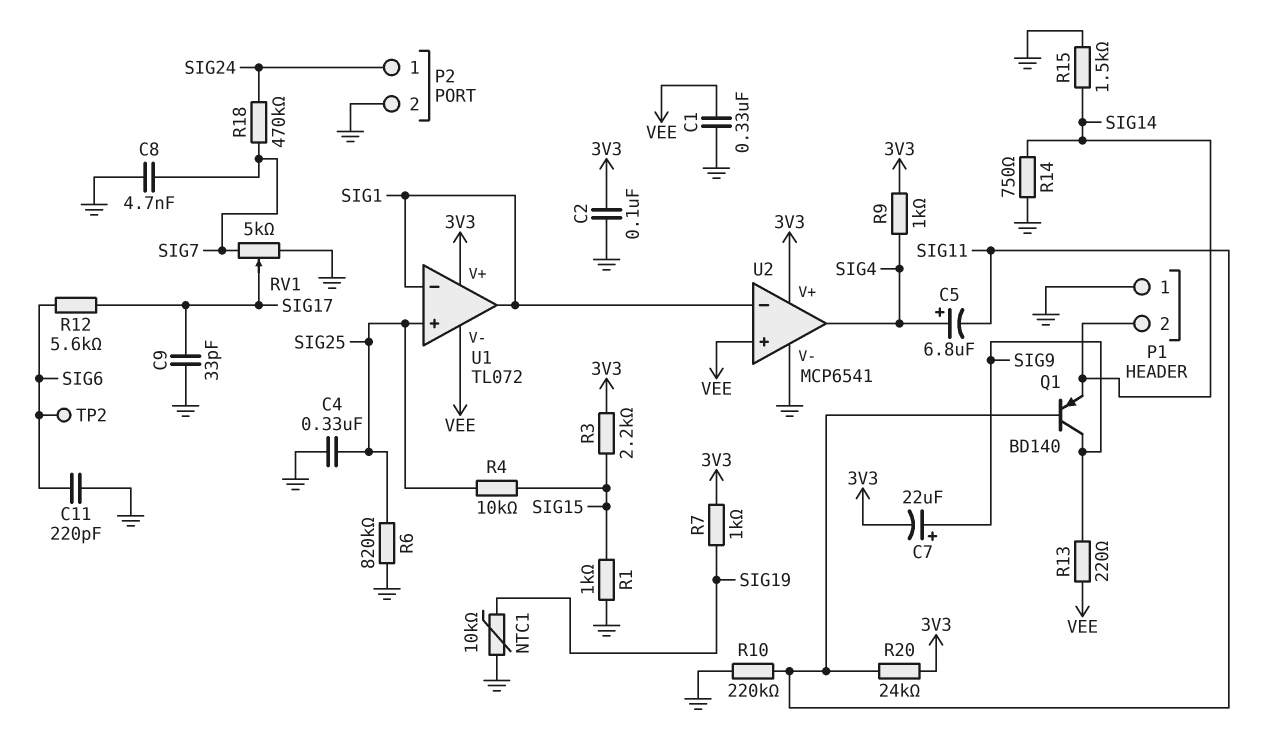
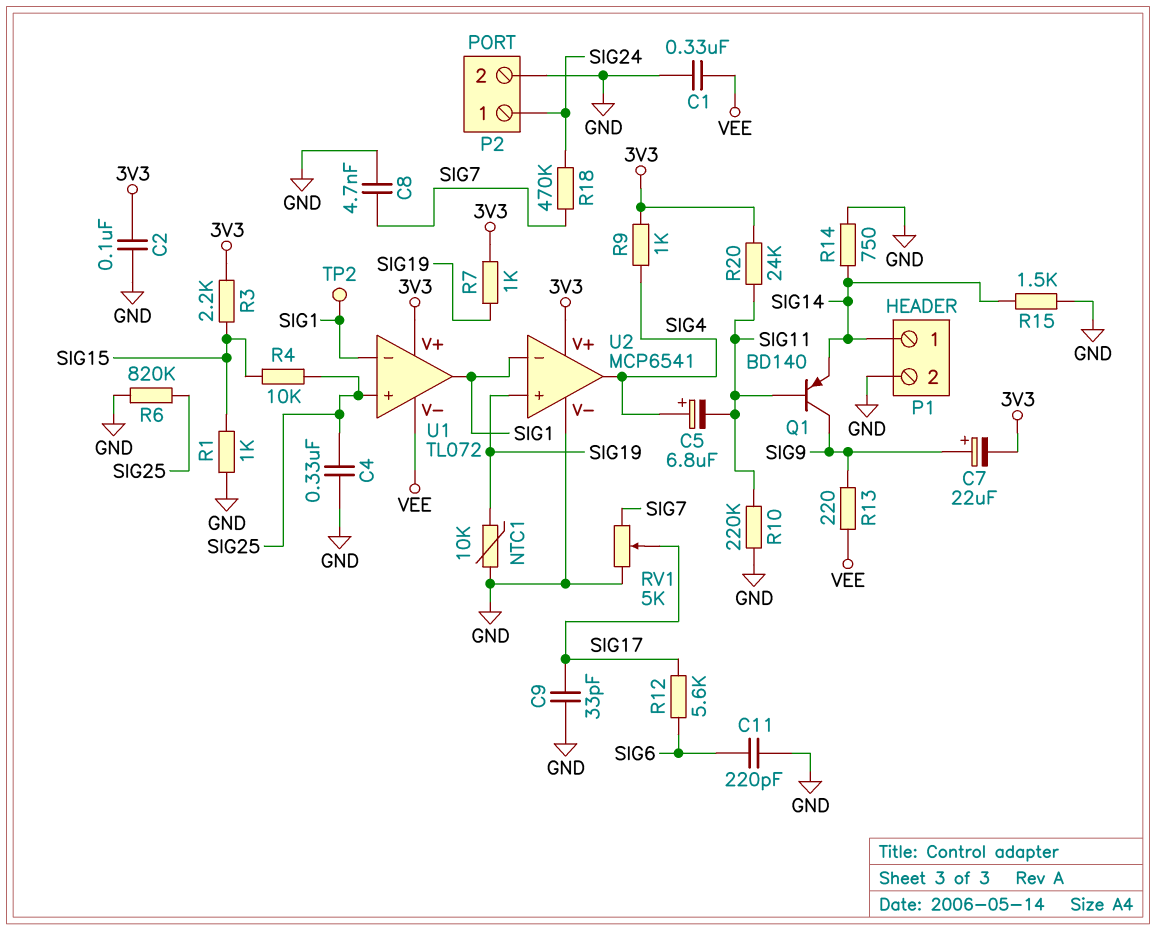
P1 pin 1: GND -> SIG14
P1 pin 2: SIG14 -> GND
TP2: test point (SIG6) -> test point (SIG1)
U2 pin in+: VEE -> SIG19

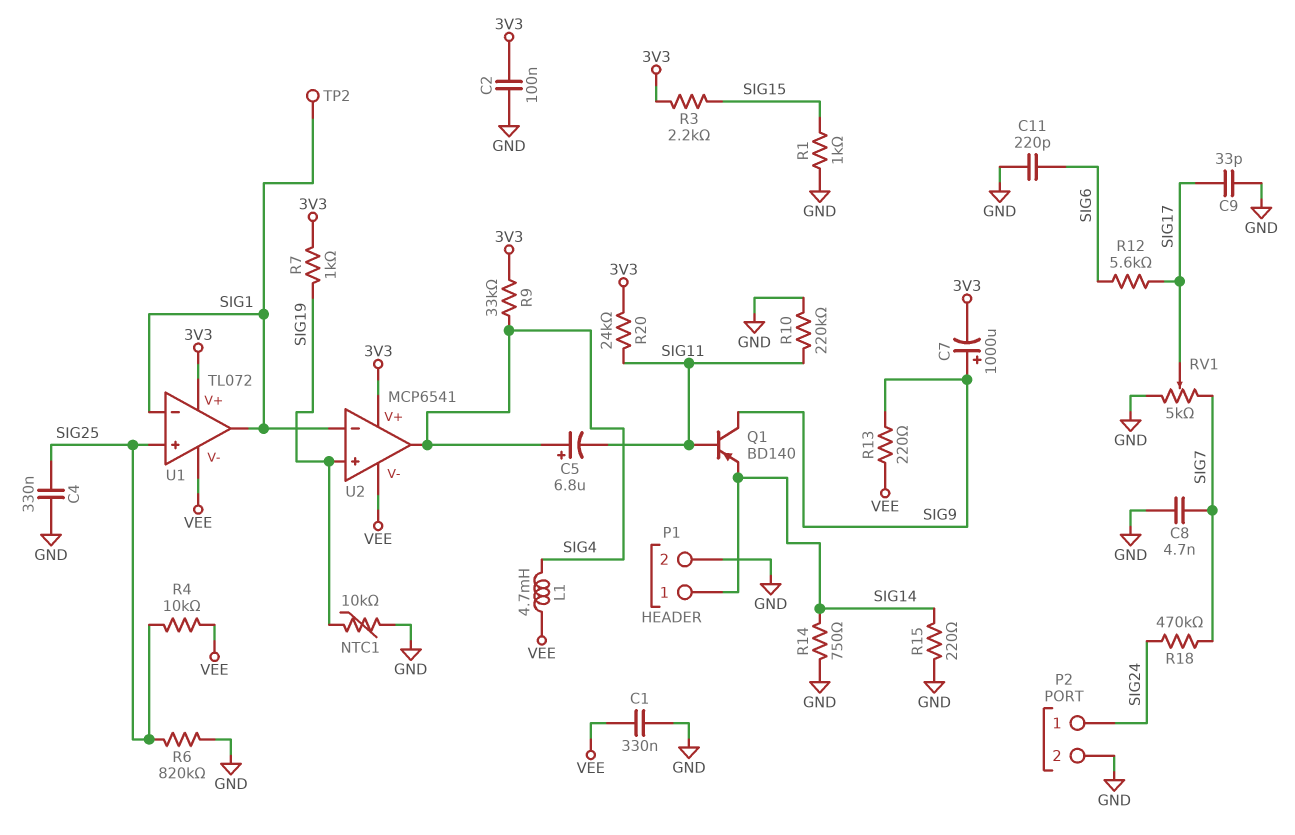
C7: 22uF (plus SIG9, minus 3V3) -> 1000uF (plus SIG9, minus 3V3)
L1: none -> 4.7mH (SIG4, VEE)
R4: 10k (SIG15, SIG25) -> 10k (SIG25, VEE)
R9: 1k (3V3, SIG4) -> 33k (3V3, SIG4)
R15: 1.5k (GND, SIG14) -> 220 (GND, SIG14)
U2 pin V-: GND -> VEE

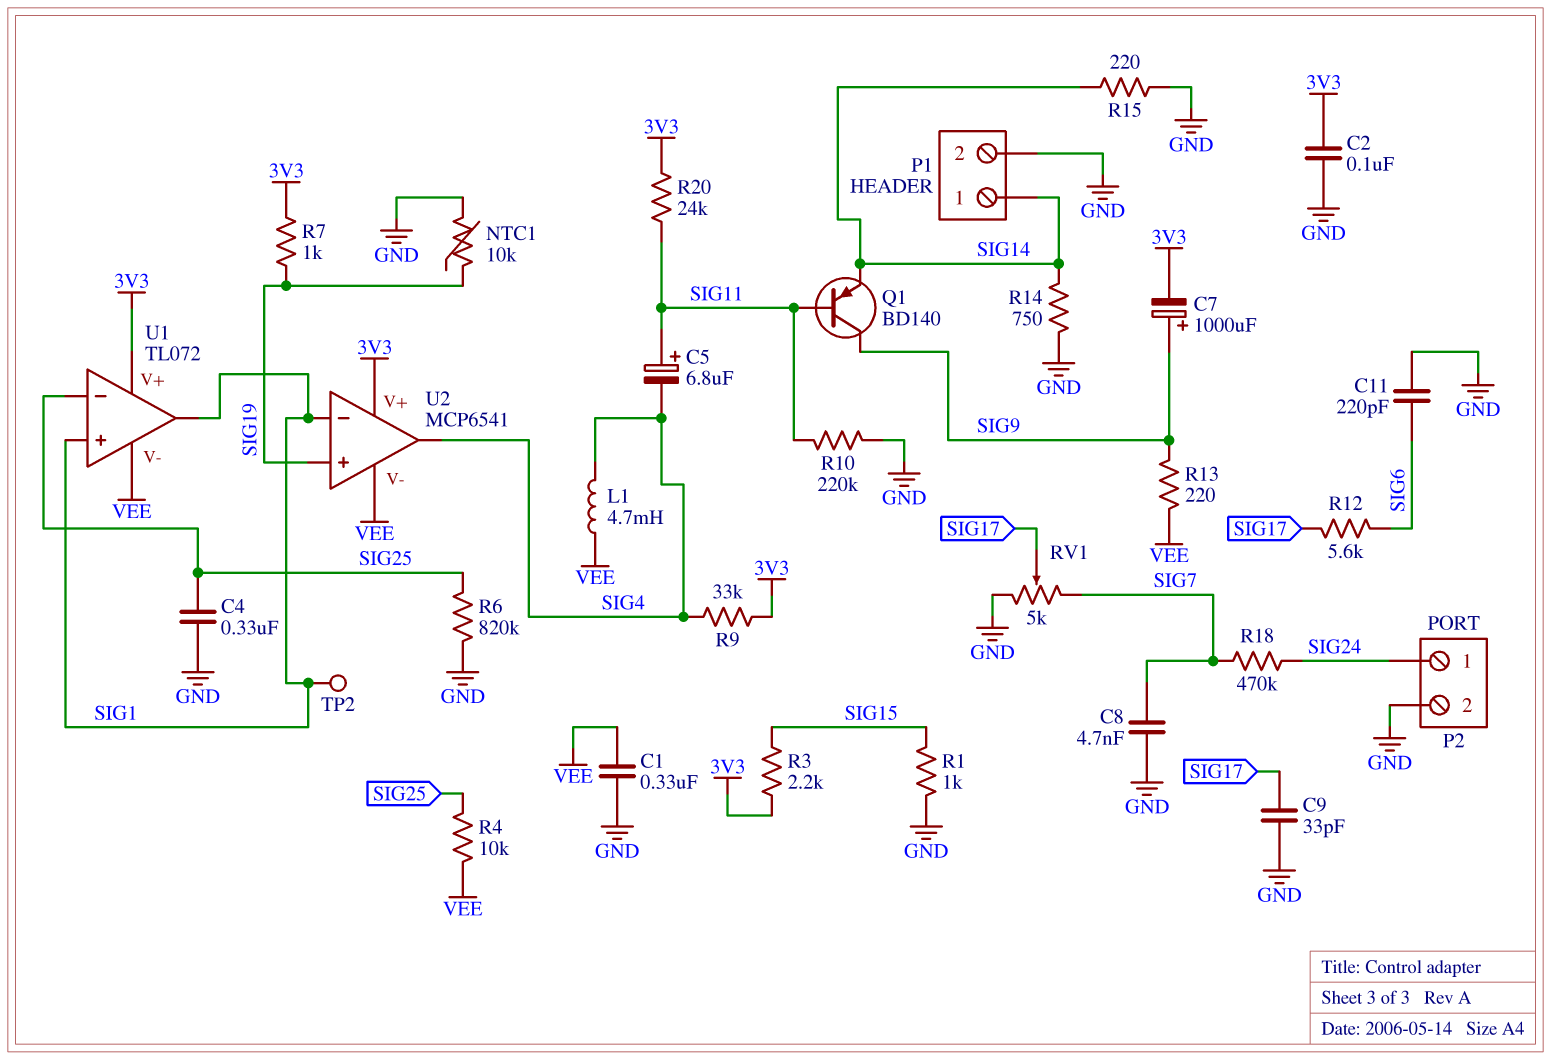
C5: 6.8uF (plus SIG4, minus SIG11) -> 6.8uF (plus SIG11, minus SIG4)
U1 pin in+: SIG25 -> SIG1
U1 pin in-: SIG1 -> SIG25

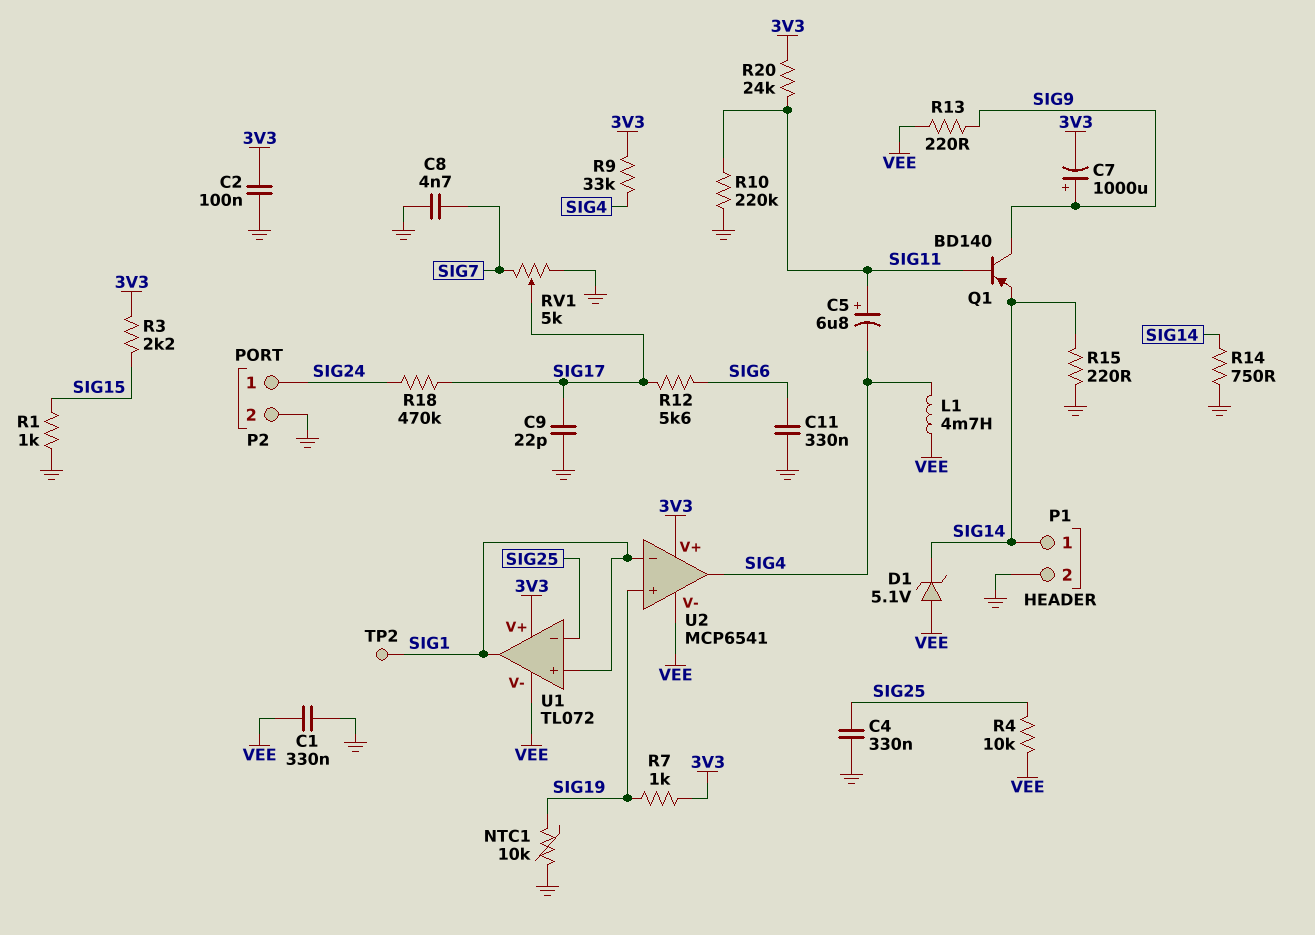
C9: 33pF (GND, SIG17) -> 22pF (GND, SIG17)
C11: 220pF (GND, SIG6) -> 330nF (GND, SIG6)
D1: none -> zener 5.1V (A VEE, K SIG14)
R6: 820k (GND, SIG25) -> none
R18: 470k (SIG7, SIG24) -> 470k (SIG17, SIG24)

